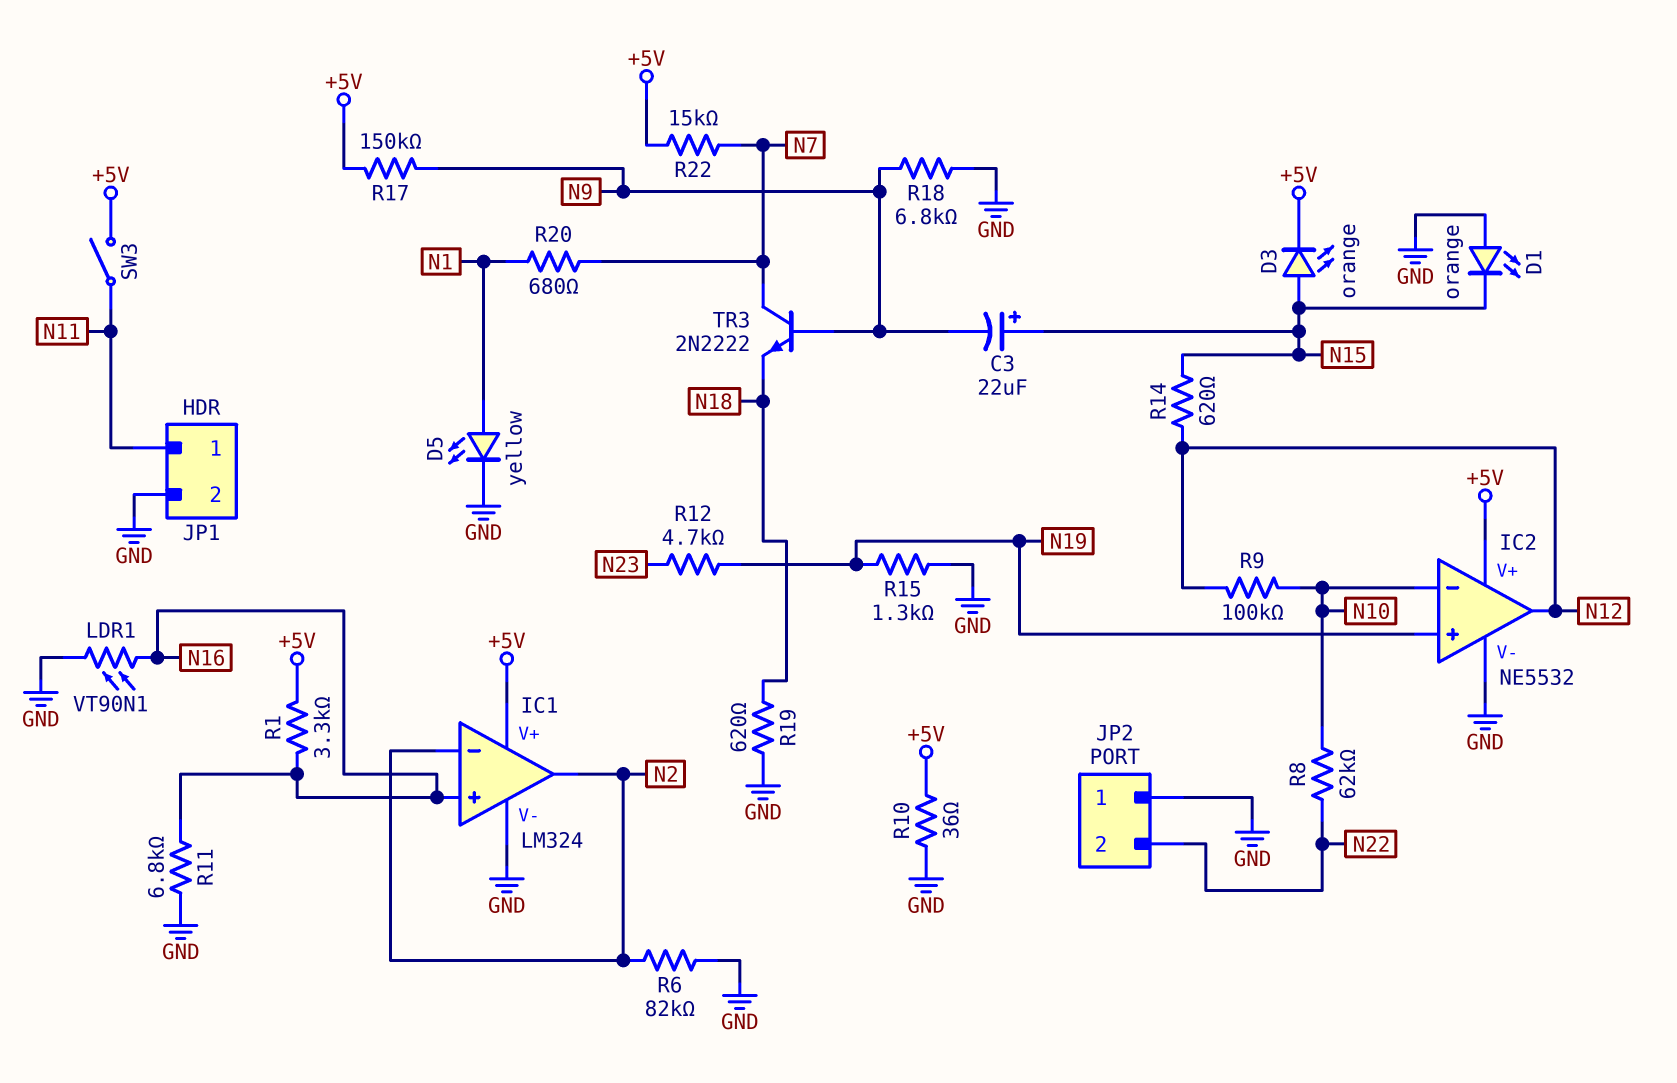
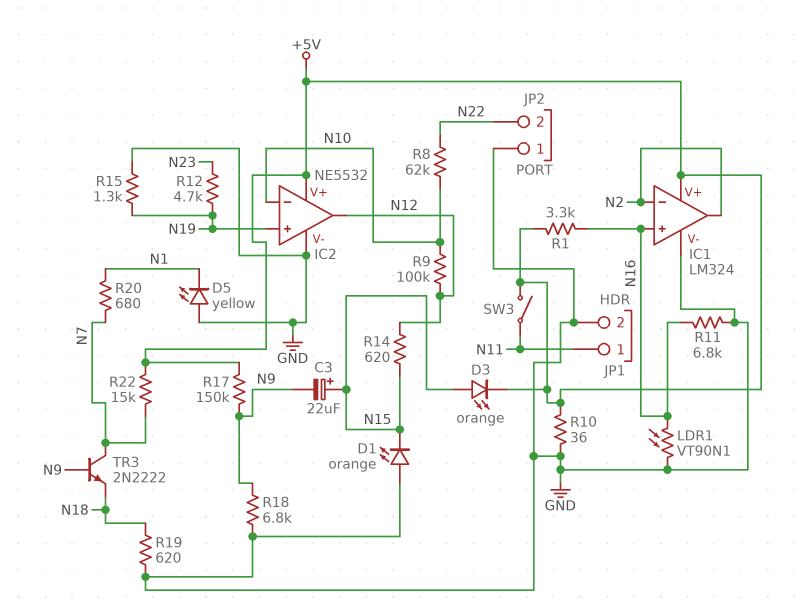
D5: LED yellow (A N1, K GND) -> LED yellow (A GND, K N1)
R6: 82k (GND, N2) -> none

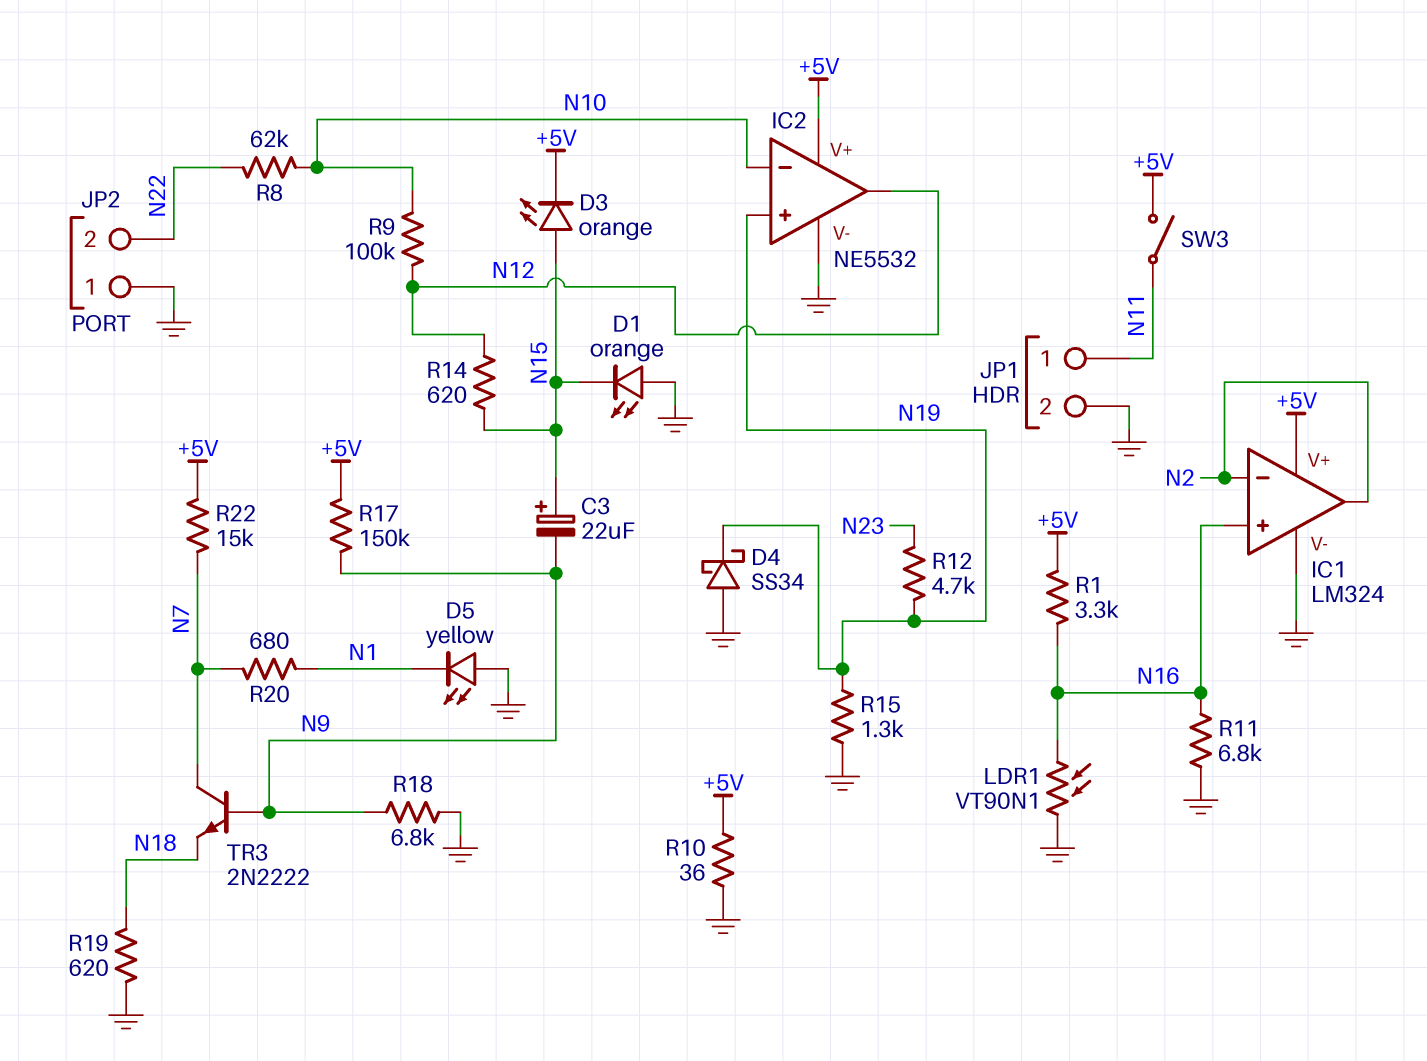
D4: none -> schottky SS34 (A GND, K N19)

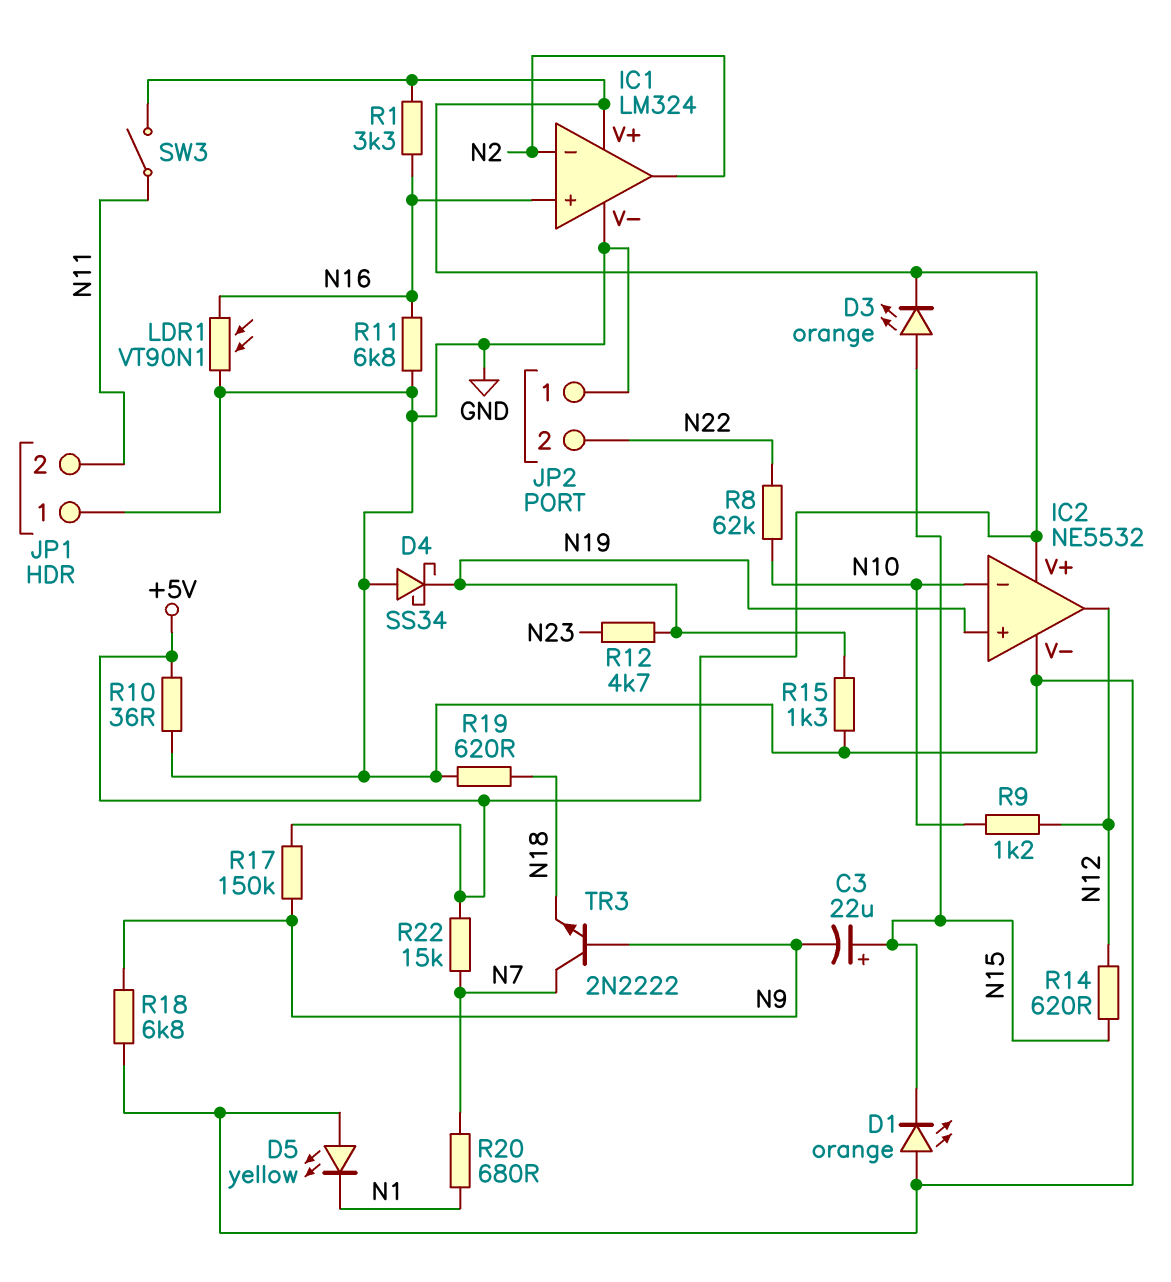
JP1 pin 1: N11 -> GND
JP1 pin 2: GND -> N11
R9: 100k (N10, N12) -> 1.2k (N10, N12)

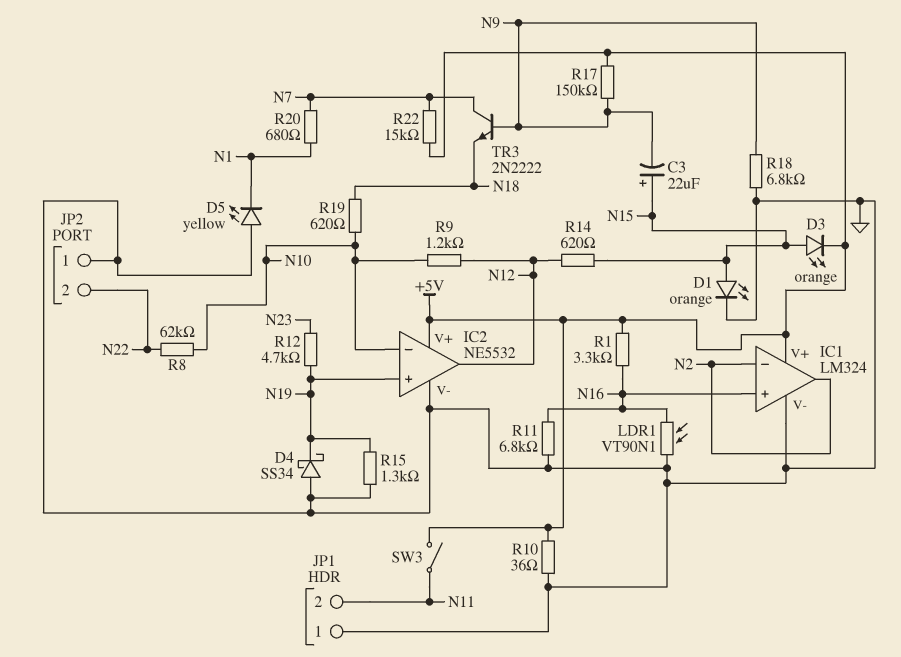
D1: LED orange (A GND, K N15) -> LED orange (A N15, K GND)
R19: 620 (GND, N18) -> 620 (N10, N18)

